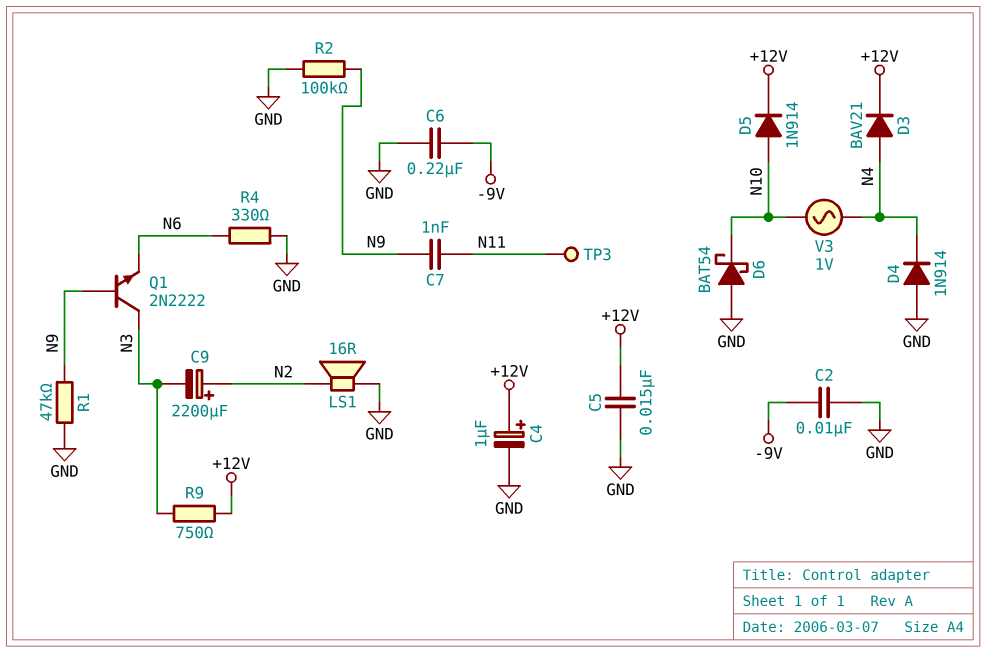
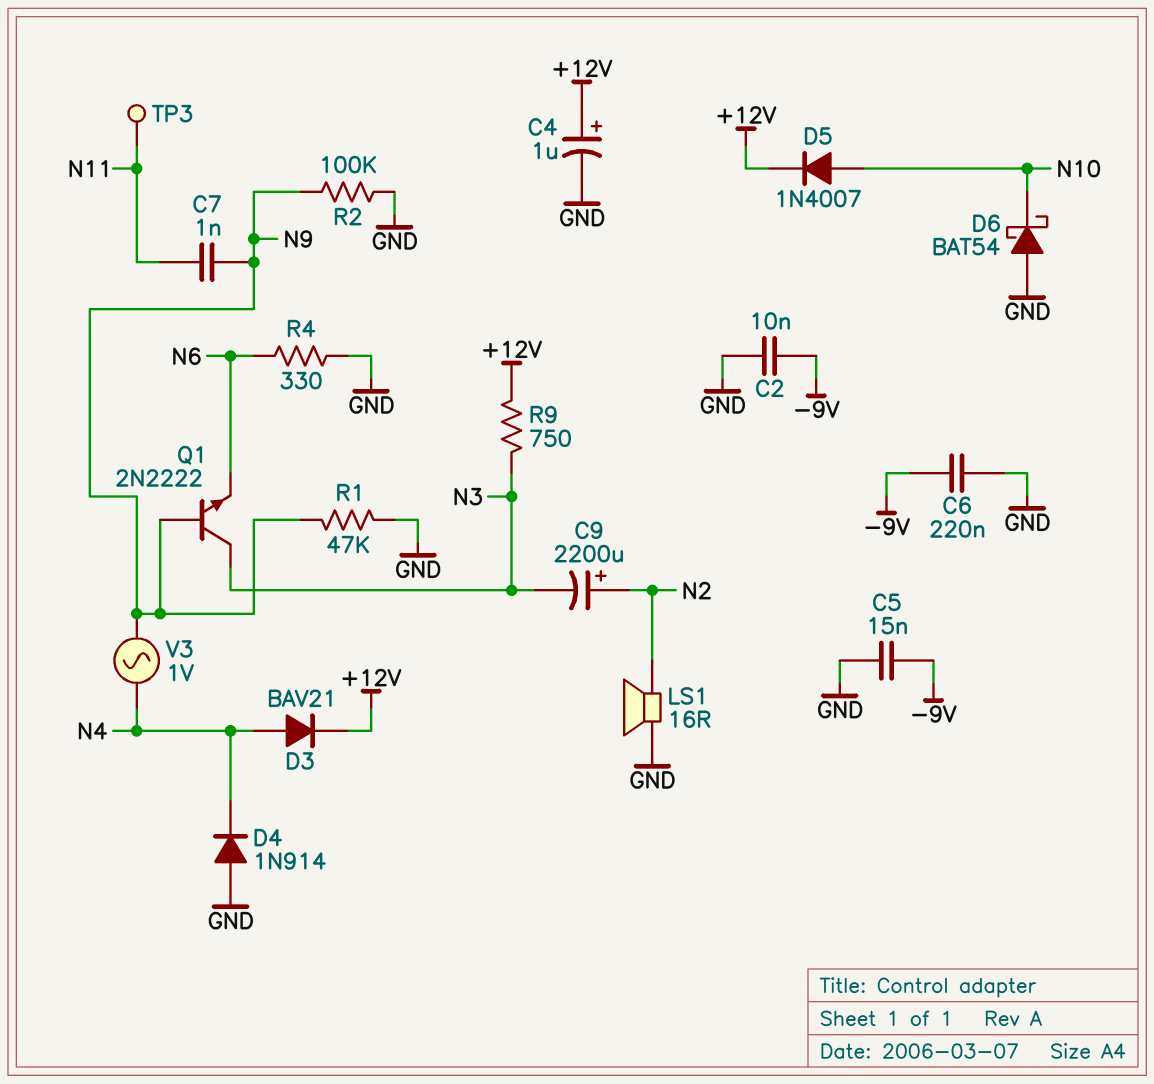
C5: 15nF (+12V, GND) -> 15nF (-9V, GND)
D5: diode 1N914 (A N10, K +12V) -> diode 1N4007 (A N10, K +12V)
V3: AC 1V (N4, N10) -> AC 1V (N4, N9)

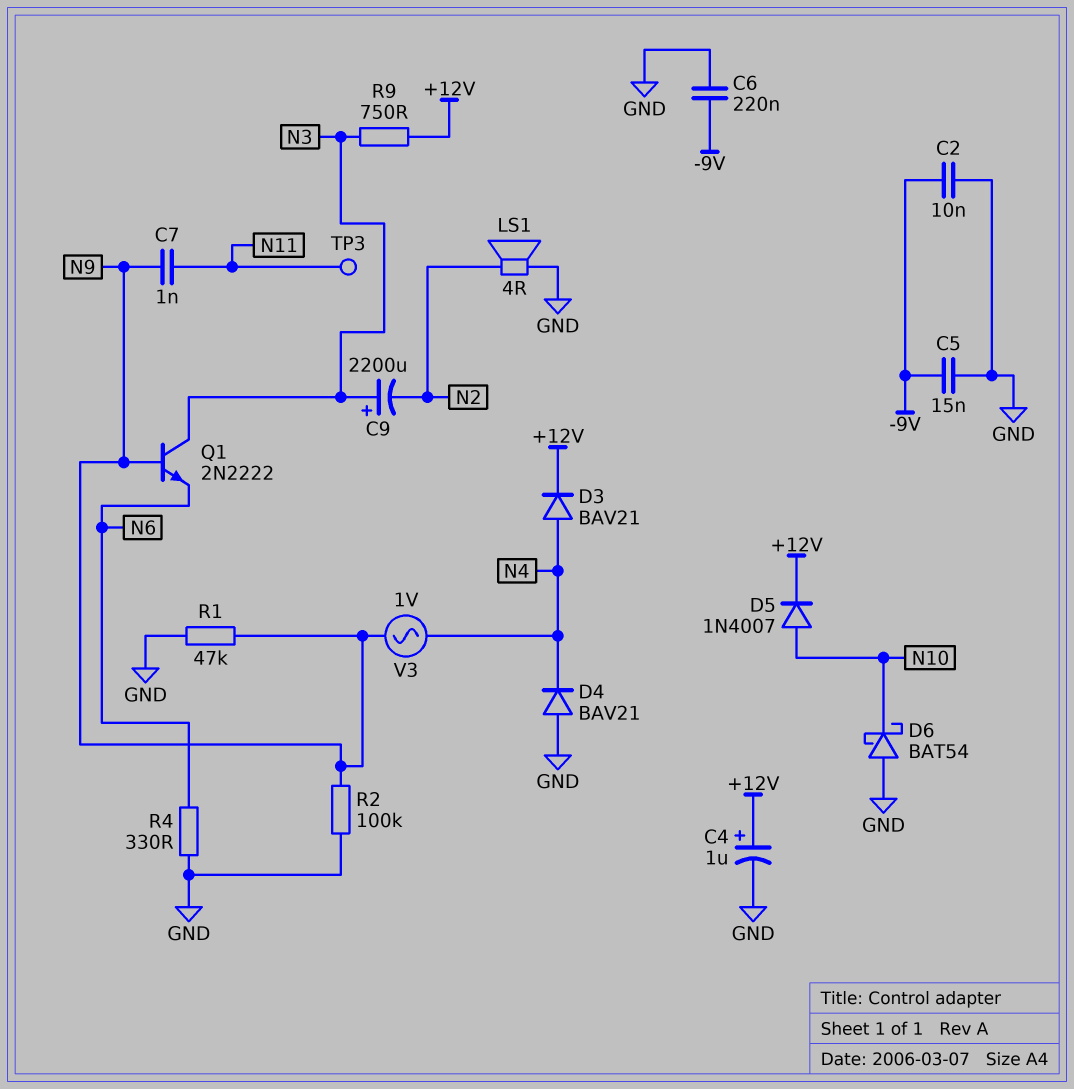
C9: 2200uF (plus N2, minus N3) -> 2200uF (plus N3, minus N2)
D4: diode 1N914 (A GND, K N4) -> diode BAV21 (A GND, K N4)
LS1: speaker 16R (GND, N2) -> speaker 4R (GND, N2)

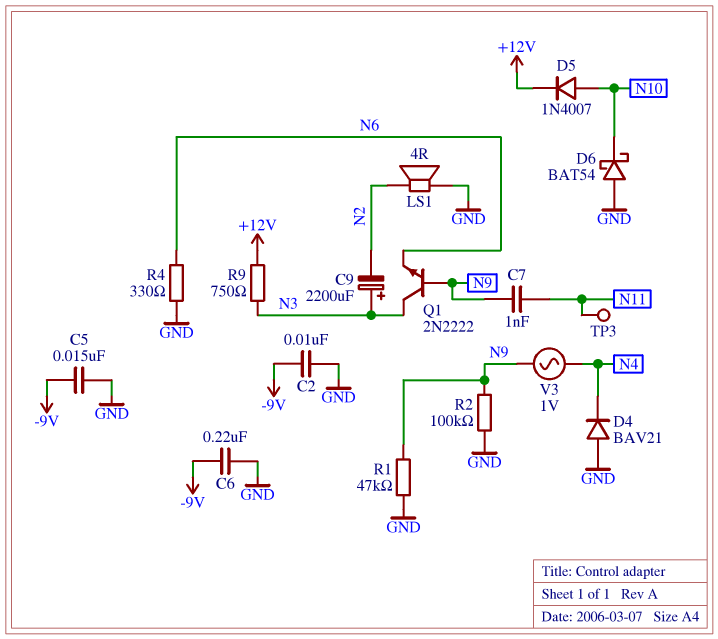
C4: 1uF (plus +12V, minus GND) -> none
D3: diode BAV21 (A N4, K +12V) -> none

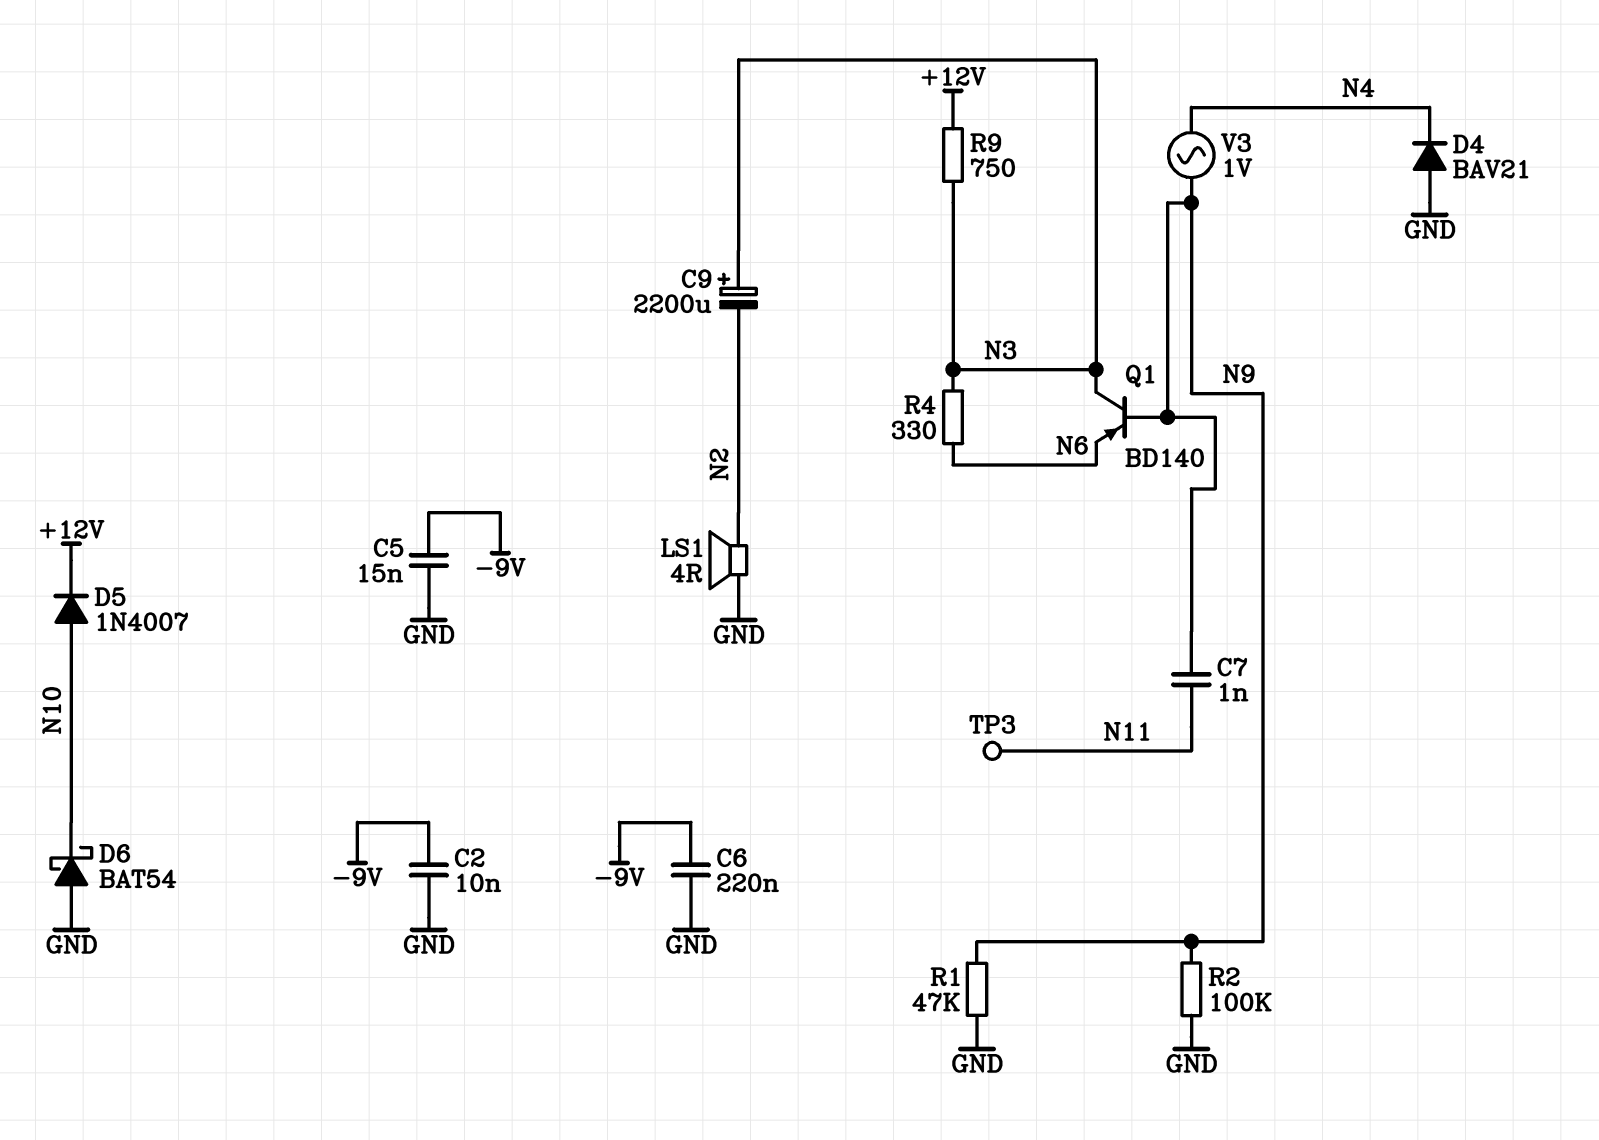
Q1: NPN 2N2222 (B N9, C N3, E N6) -> PNP BD140 (B N9, C N3, E N6)
R4: 330 (GND, N6) -> 330 (N3, N6)

